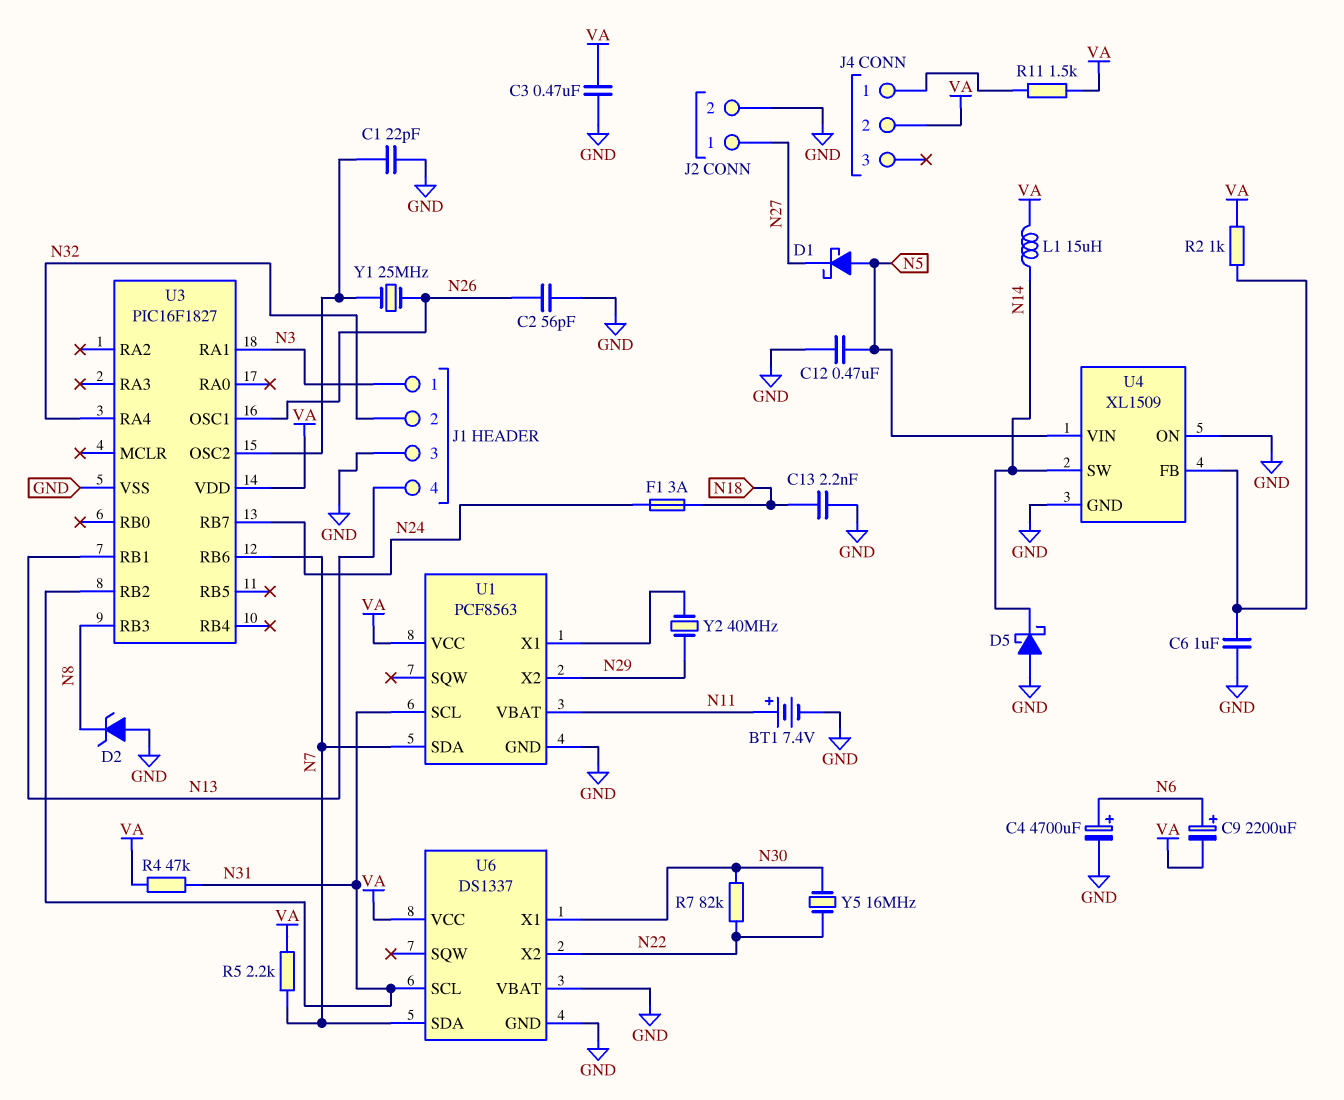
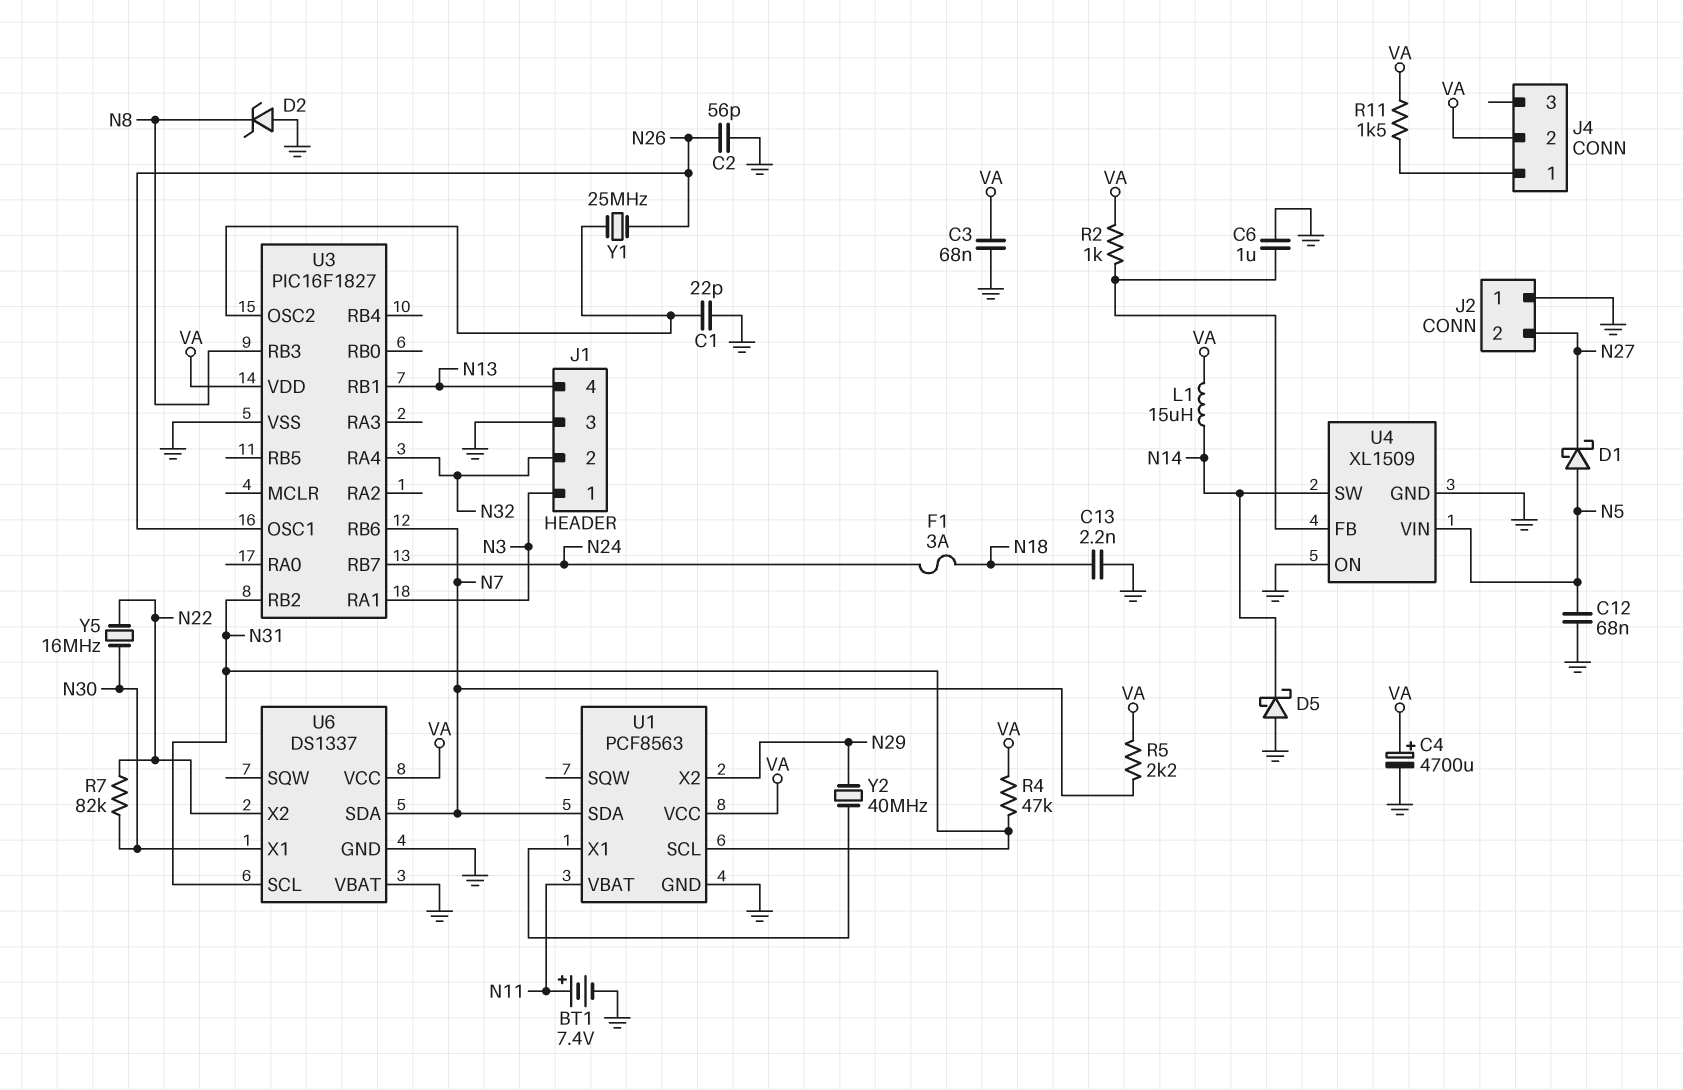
C3: 470nF (GND, VA) -> 68nF (GND, VA)
C4: 4700uF (plus N6, minus GND) -> 4700uF (plus VA, minus GND)
C9: 2200uF (plus N6, minus VA) -> none
C12: 470nF (GND, N5) -> 68nF (GND, N5)
J2 pin 1: N27 -> GND
J2 pin 2: GND -> N27

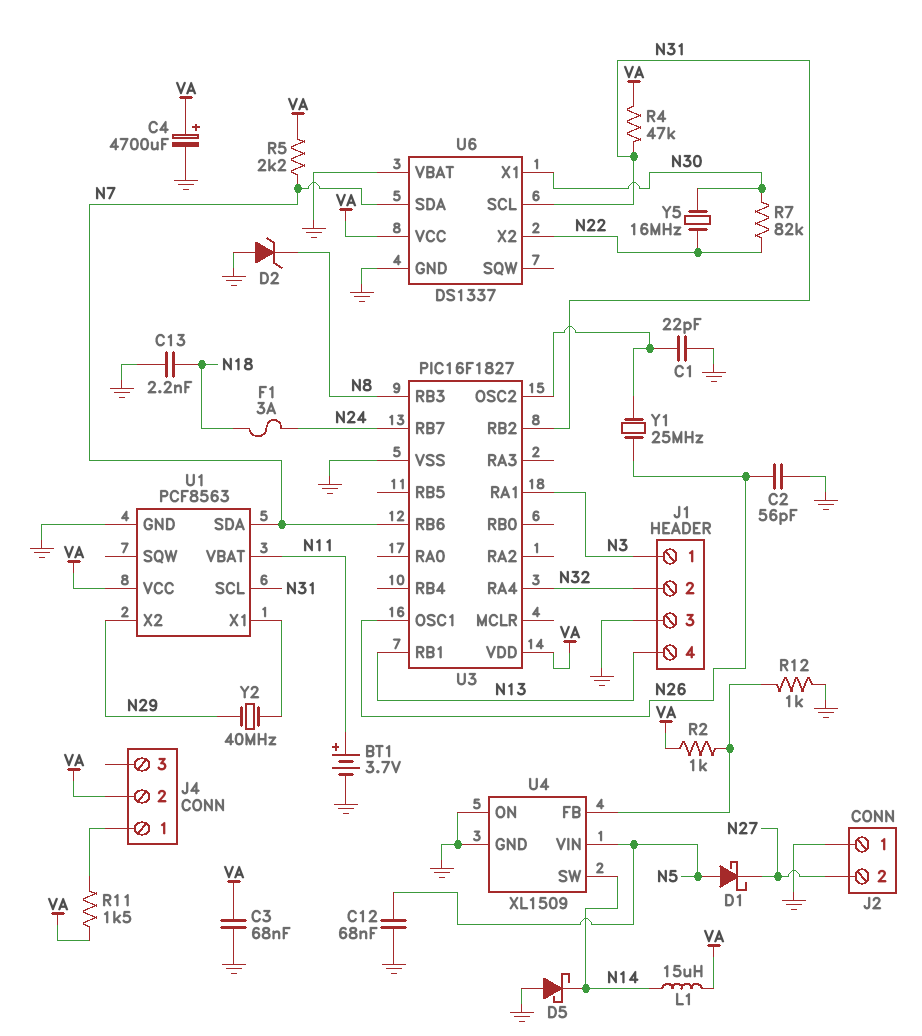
BT1: 7.4V (plus N11, minus GND) -> 3.7V (plus N11, minus GND)
C6: 1uF (GND, U4/FB) -> none
R12: none -> 1k (GND, U4/FB)

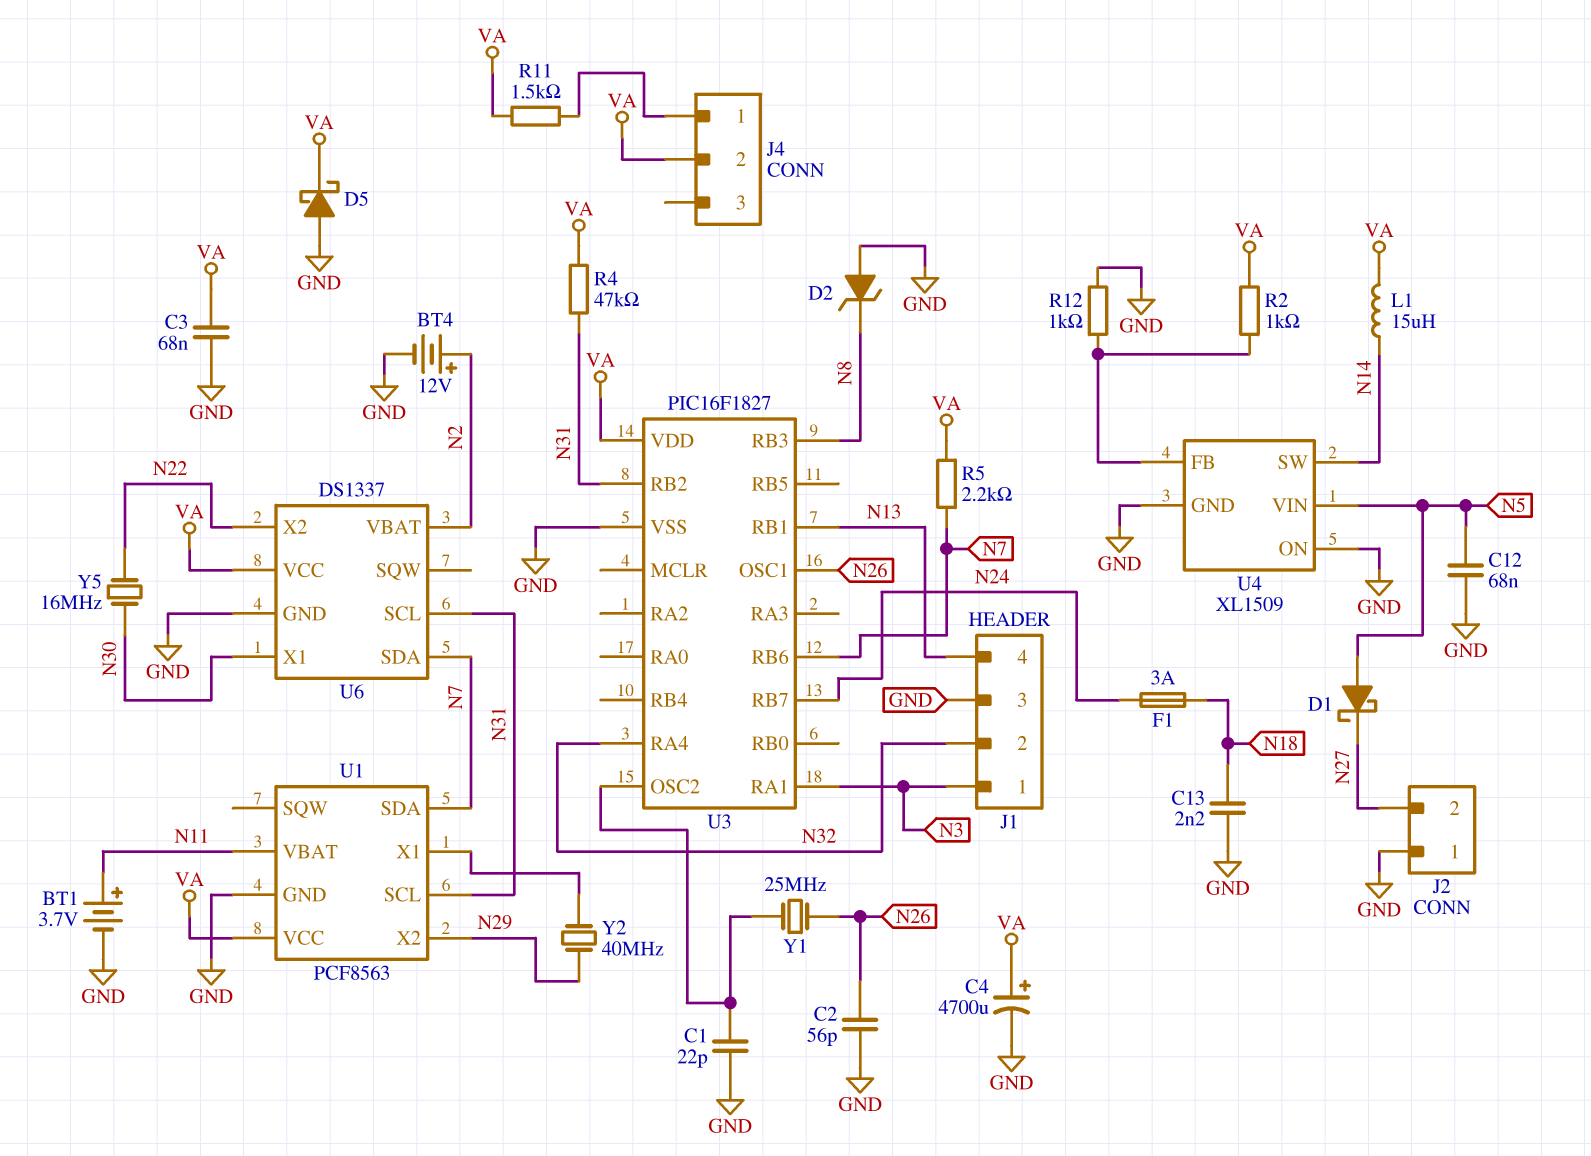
BT4: none -> 12V (plus N2, minus GND)
D5: schottky (A GND, K N14) -> schottky (A GND, K VA)
R7: 82k (N22, N30) -> none
U6 pin VBAT: GND -> N2

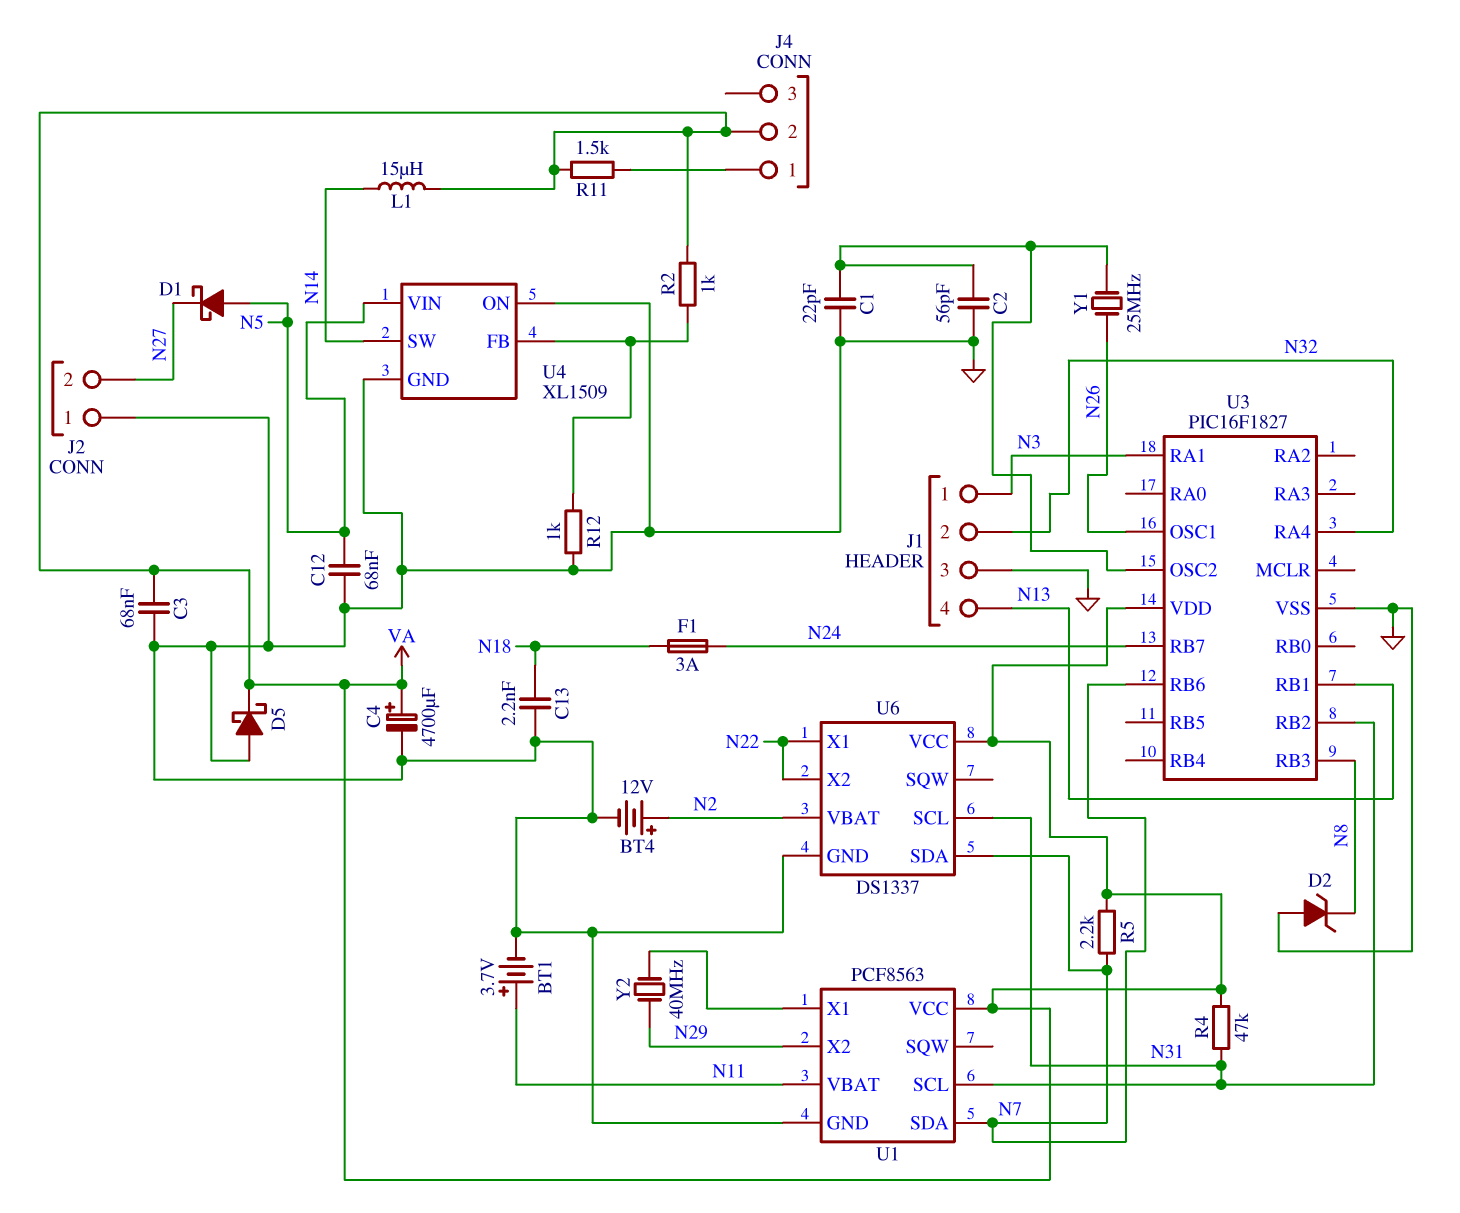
C2: 56pF (GND, N26) -> 56pF (GND, U3/OSC2)
U6 pin X1: N30 -> N22
Y5: 16MHz (N22, N30) -> none

